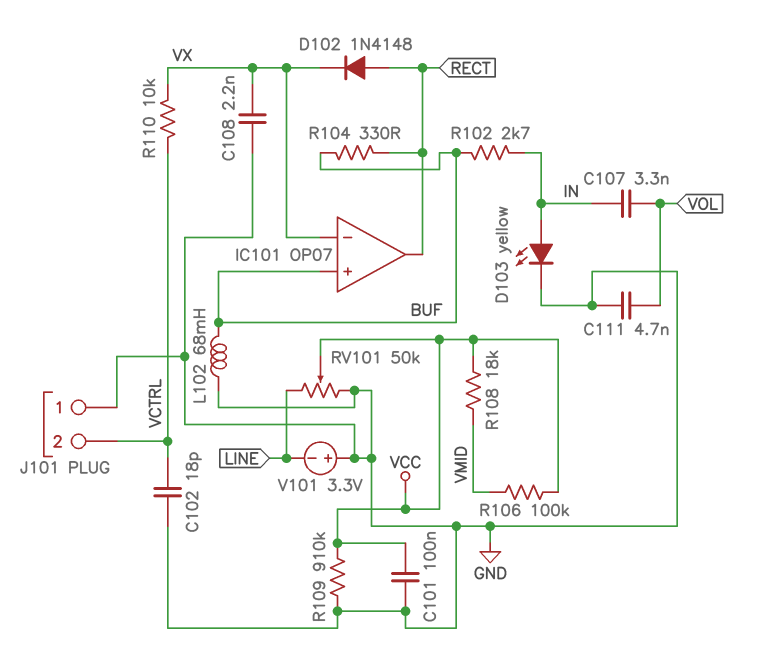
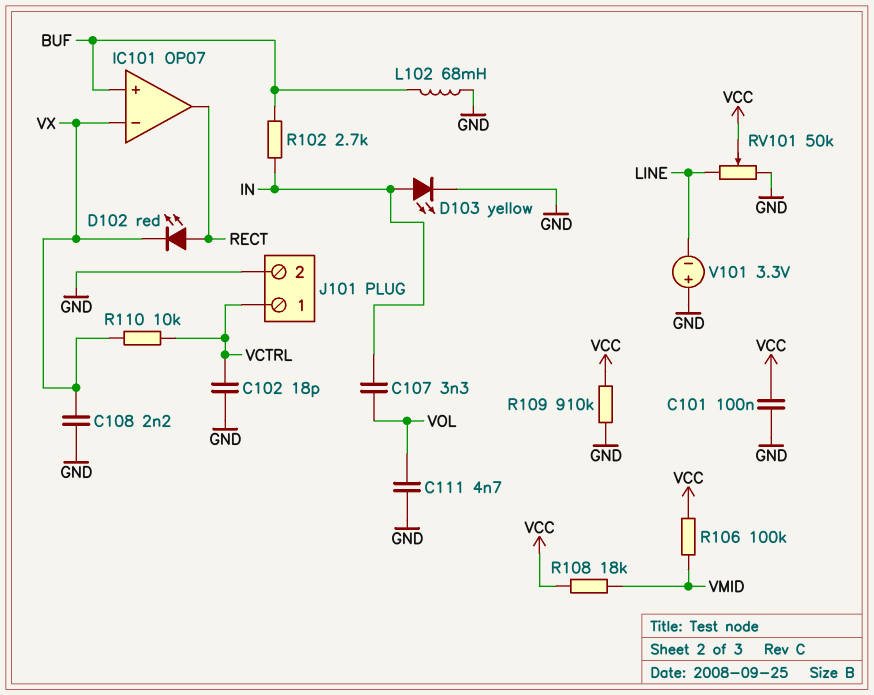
D102: diode 1N4148 (A RECT, K VX) -> LED red (A RECT, K VX)
J101 pin 1: GND -> VCTRL
J101 pin 2: VCTRL -> GND
R104: 330 (BUF, RECT) -> none

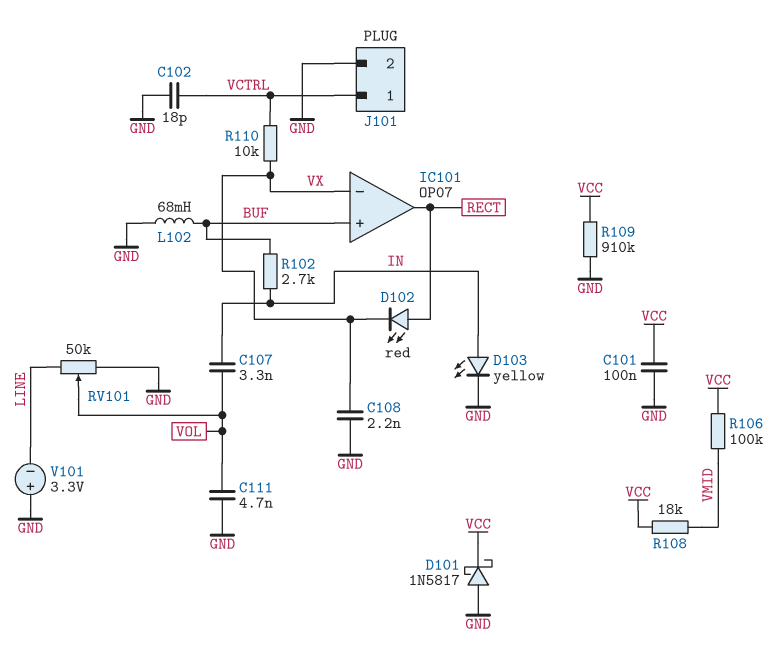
D101: none -> schottky 1N5817 (A GND, K VCC)
RV101: 50k (GND, LINE, wiper VCC) -> 50k (GND, LINE, wiper VOL)

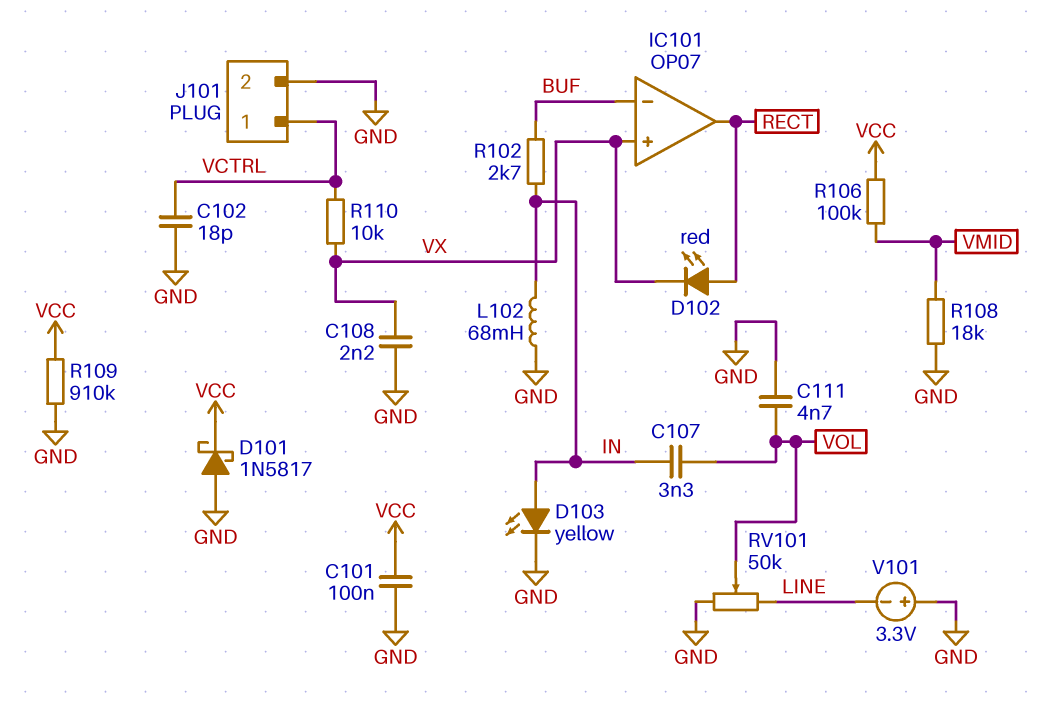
IC101 pin in+: BUF -> VX
IC101 pin in-: VX -> BUF
L102: 68mH (BUF, GND) -> 68mH (GND, IN)
R108: 18k (VCC, VMID) -> 18k (GND, VMID)

